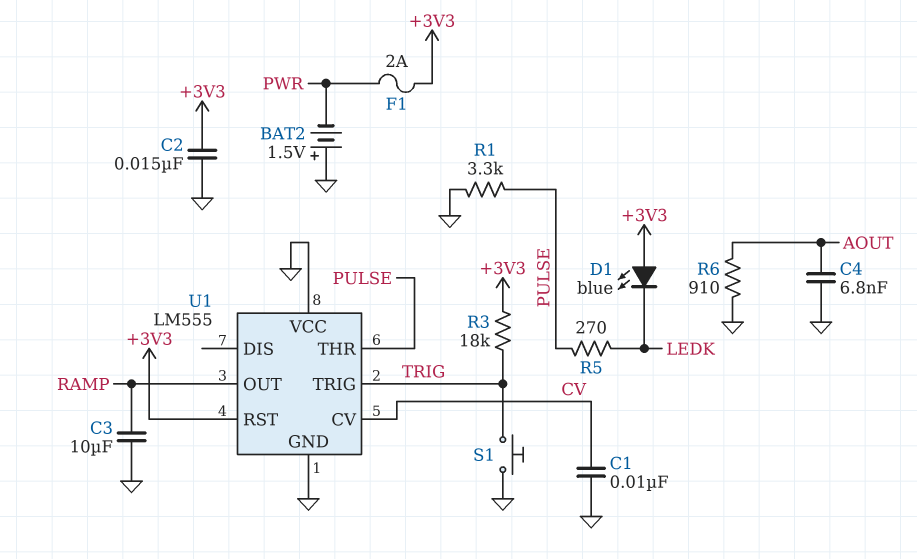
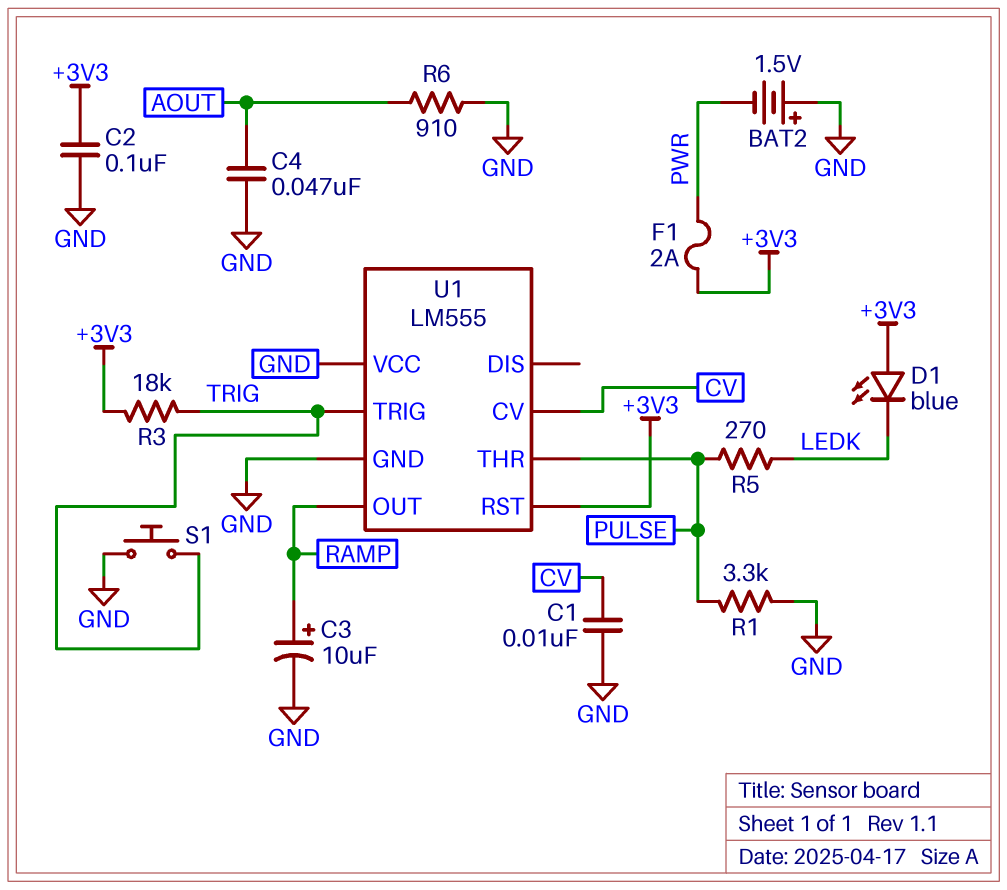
C2: 15nF (+3V3, GND) -> 100nF (+3V3, GND)
C3: 10uF (GND, RAMP) -> 10uF (plus RAMP, minus GND)
C4: 6.8nF (AOUT, GND) -> 47nF (AOUT, GND)

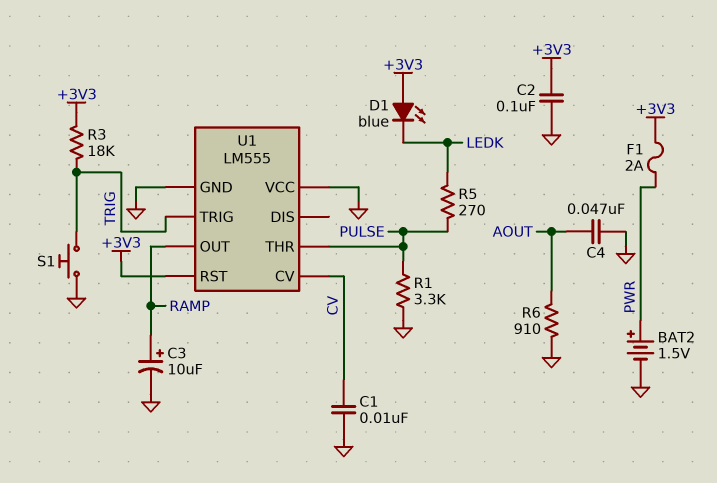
BAT2: 1.5V (plus GND, minus PWR) -> 1.5V (plus PWR, minus GND)

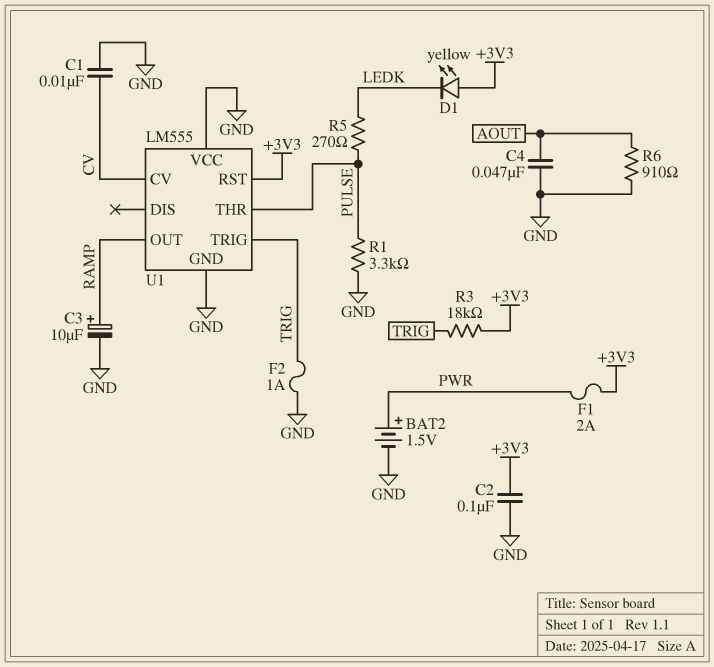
D1: LED blue (A +3V3, K LEDK) -> LED yellow (A +3V3, K LEDK)
F2: none -> 1A (GND, TRIG)
S1: button (GND, TRIG) -> none

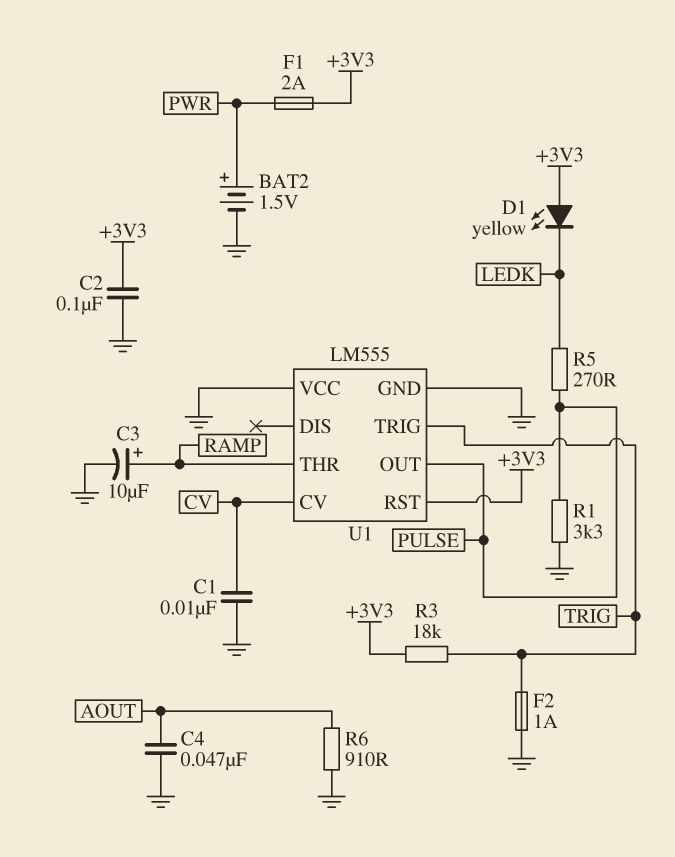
U1 pin OUT: RAMP -> PULSE
U1 pin THR: PULSE -> RAMP

